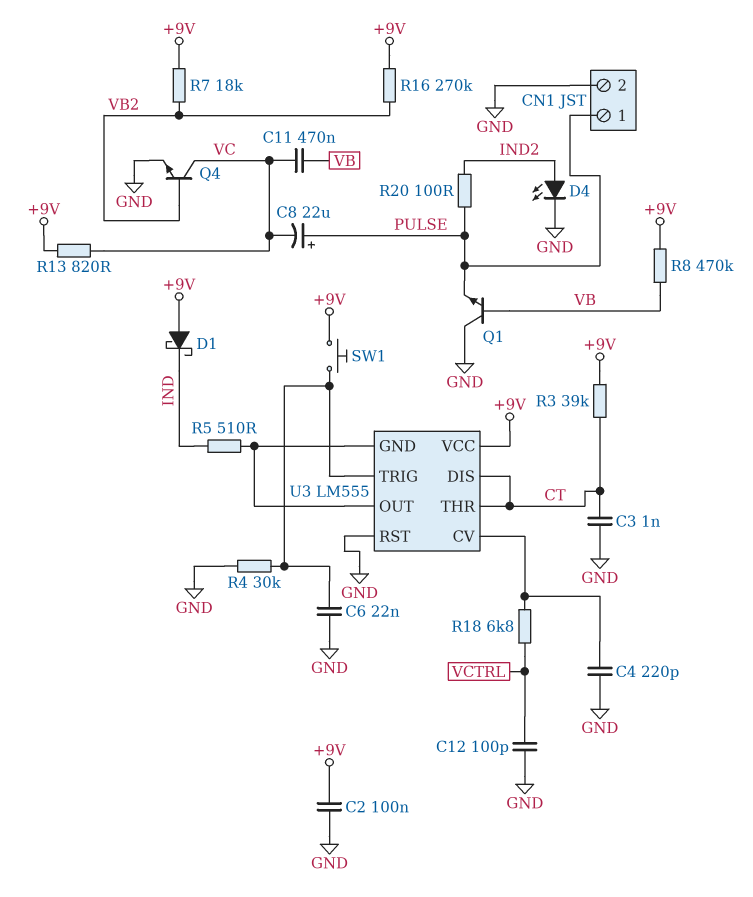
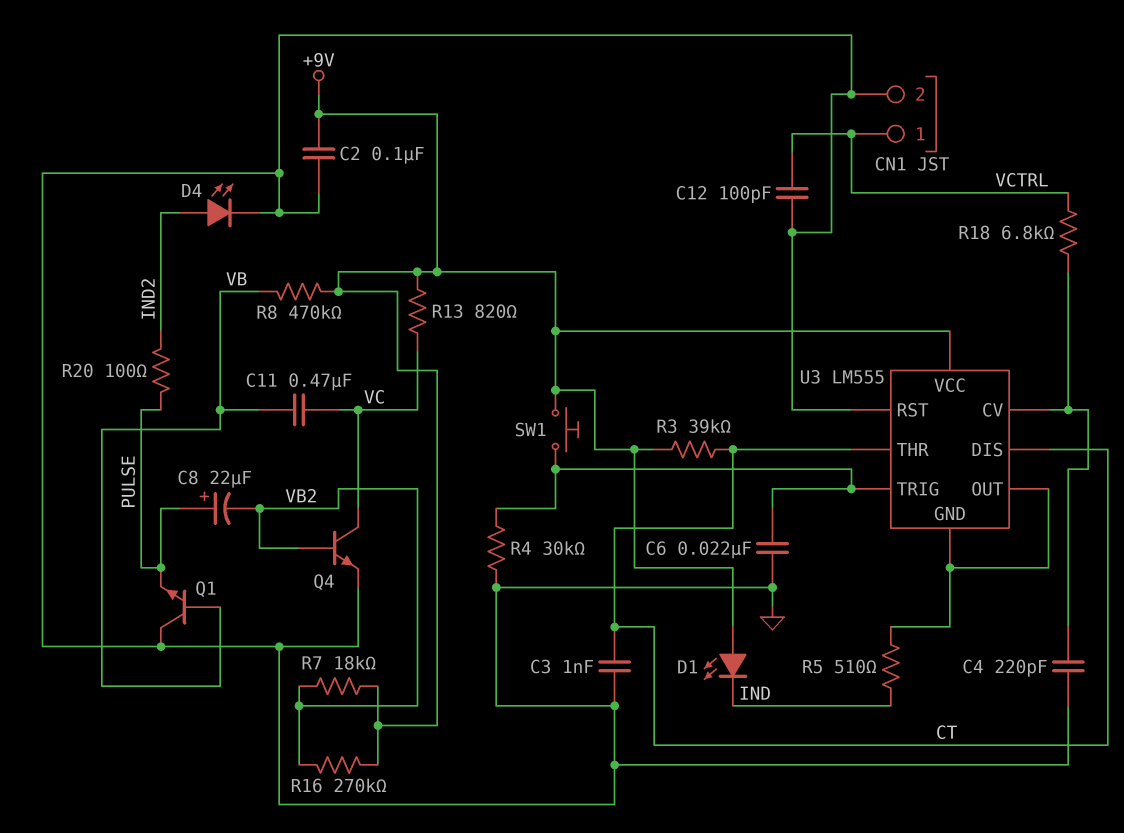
C8: 22uF (plus PULSE, minus VC) -> 22uF (plus PULSE, minus VB2)
CN1 pin 1: PULSE -> VCTRL
D1: schottky (A +9V, K IND) -> LED (A +9V, K IND)

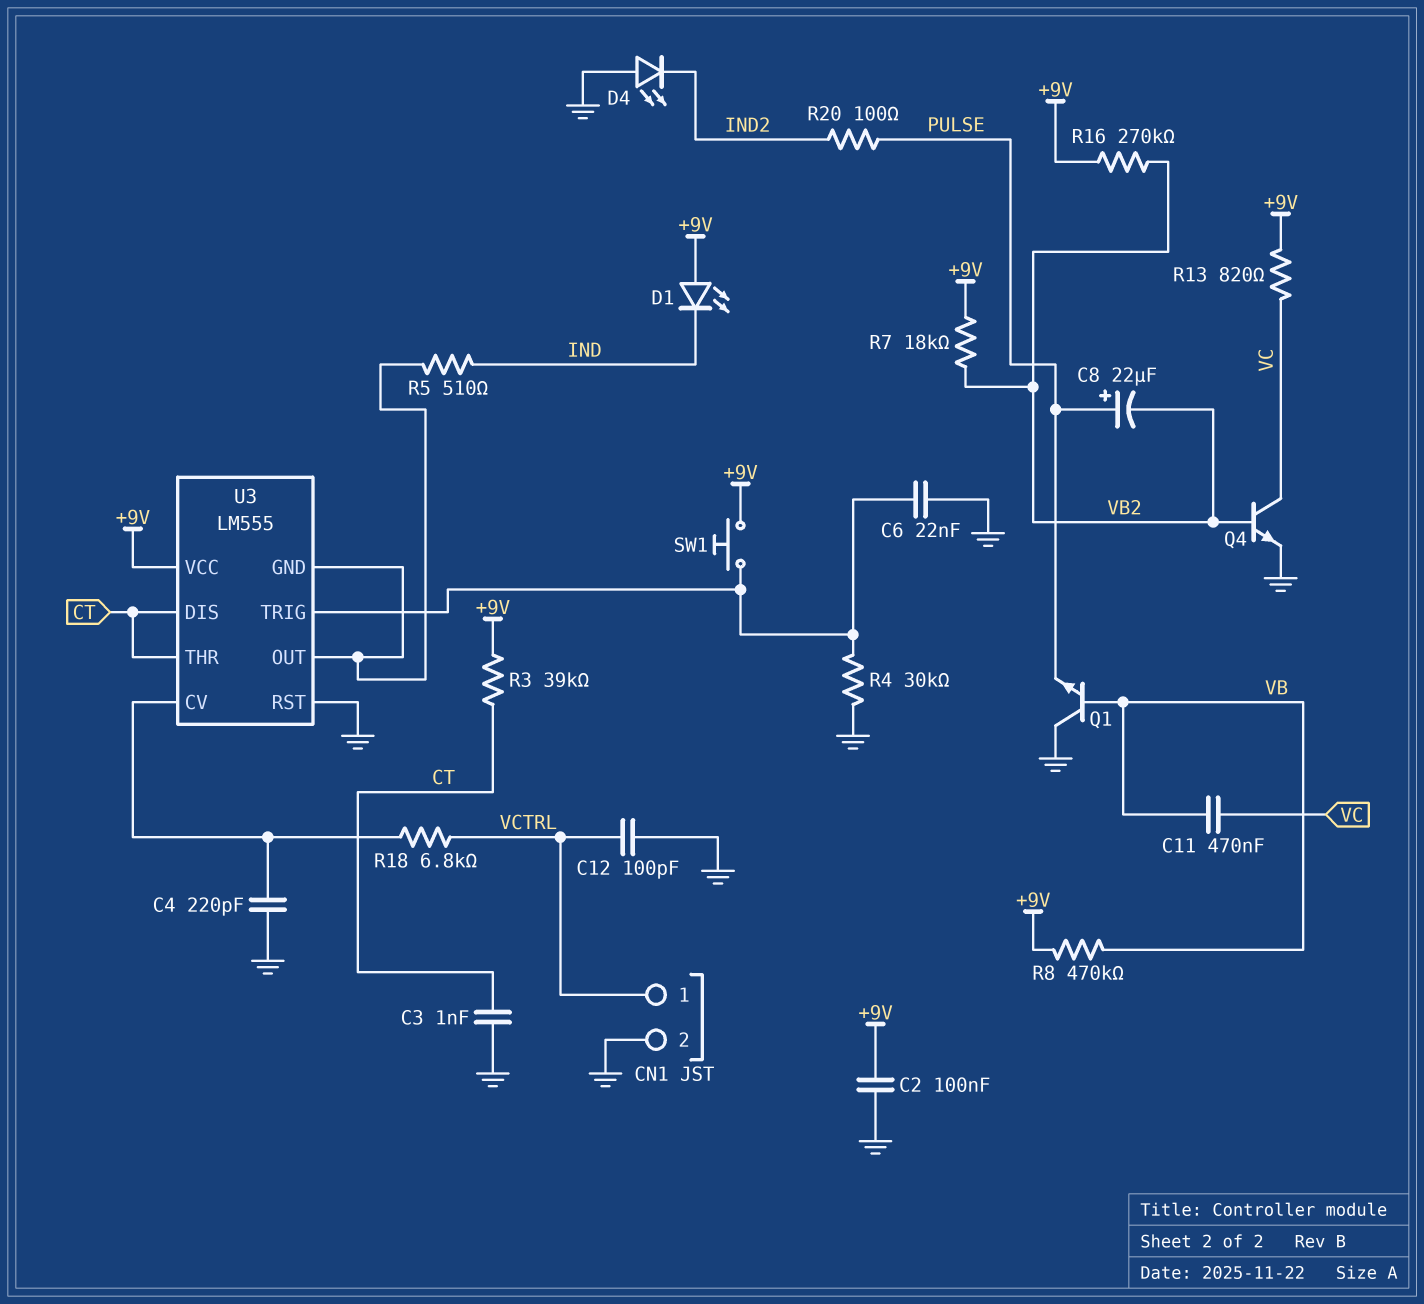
D4: LED (A IND2, K GND) -> LED (A GND, K IND2)

